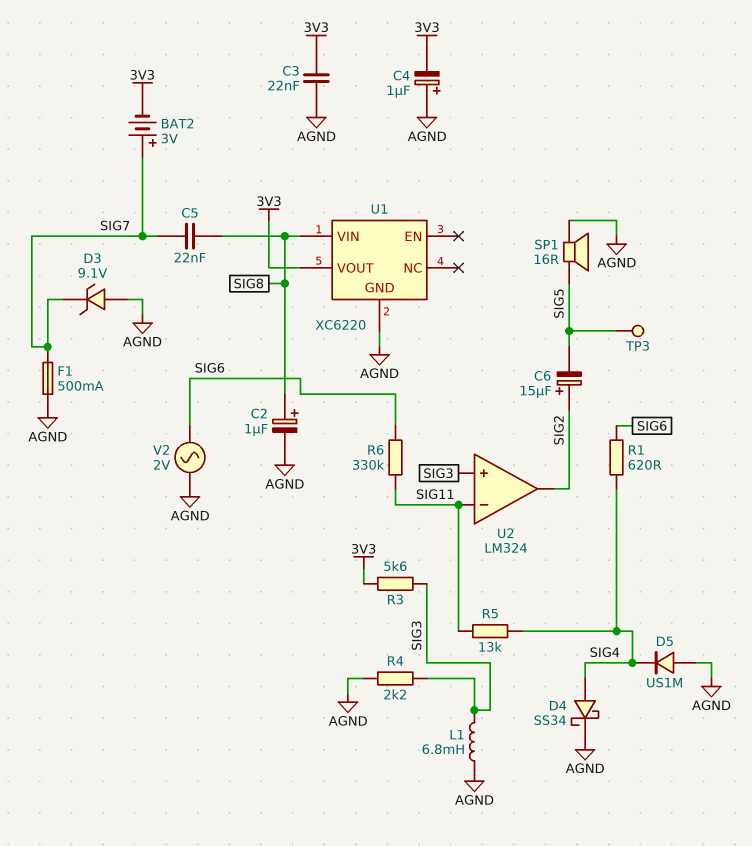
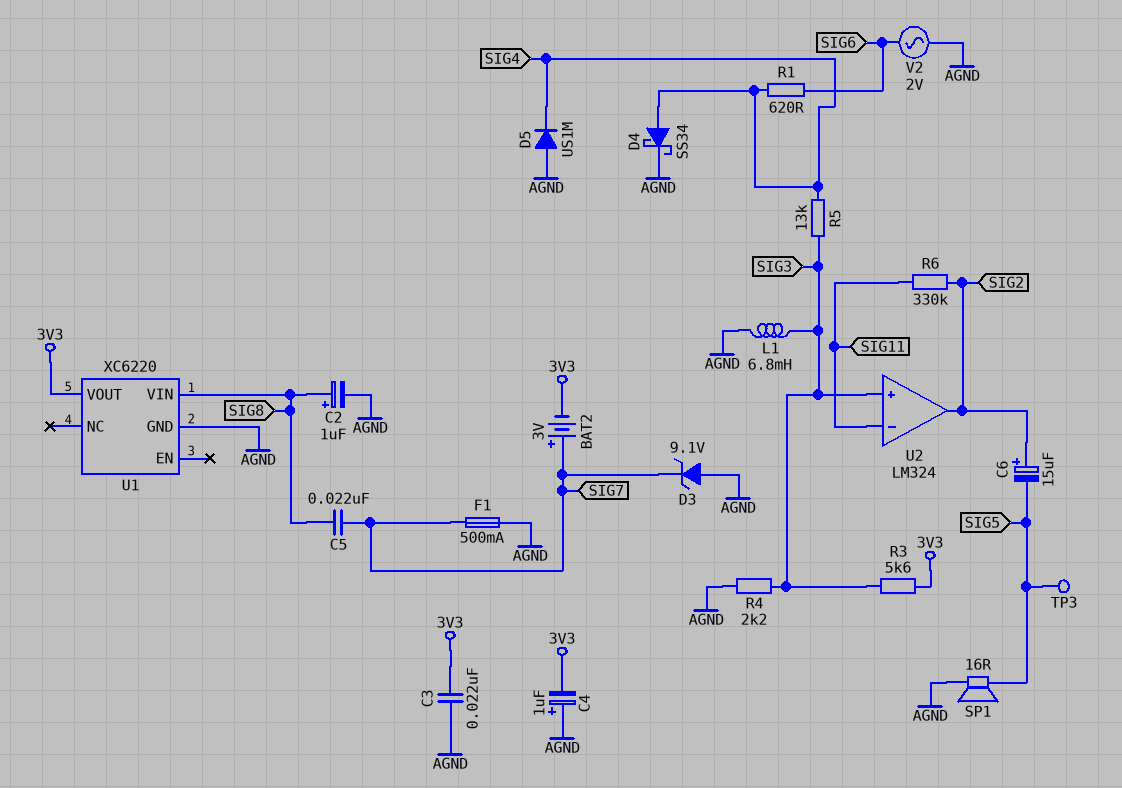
R5: 13k (SIG4, SIG11) -> 13k (SIG3, SIG4)
R6: 330k (SIG6, SIG11) -> 330k (SIG2, SIG11)

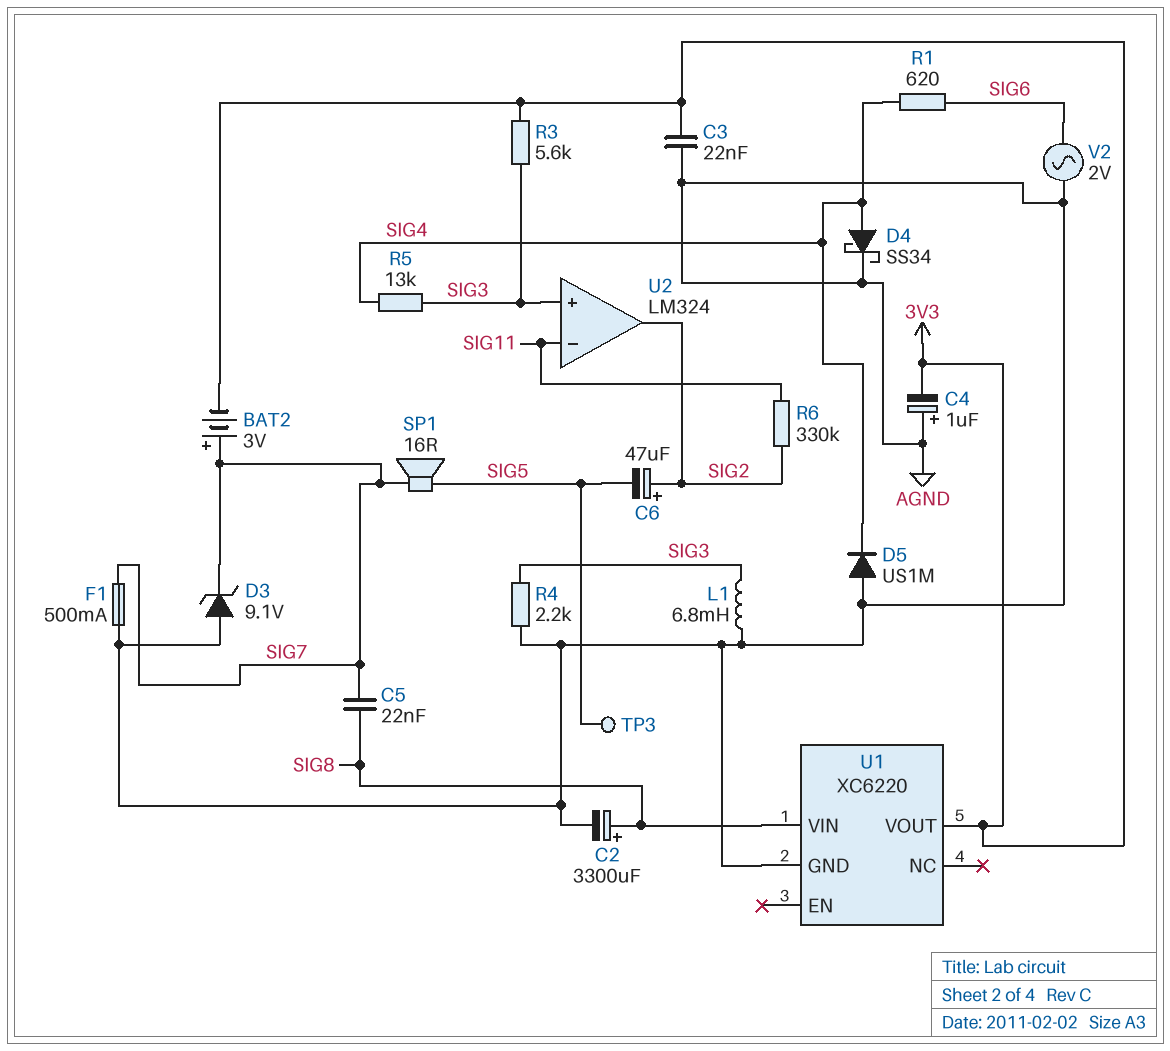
C2: 1uF (plus SIG8, minus AGND) -> 3300uF (plus SIG8, minus AGND)
C6: 15uF (plus SIG2, minus SIG5) -> 47uF (plus SIG2, minus SIG5)
SP1: speaker 16R (AGND, SIG5) -> speaker 16R (SIG5, SIG7)

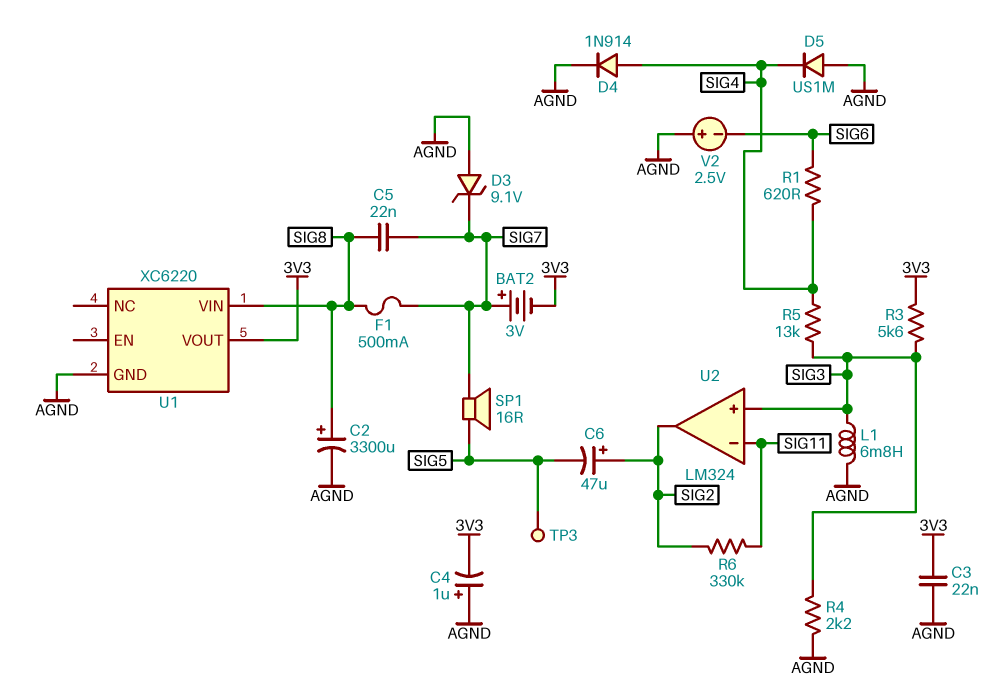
D4: schottky SS34 (A SIG4, K AGND) -> diode 1N914 (A SIG4, K AGND)
F1: 500mA (AGND, SIG7) -> 500mA (SIG7, SIG8)
V2: AC 2V (AGND, SIG6) -> 2.5V (plus AGND, minus SIG6)

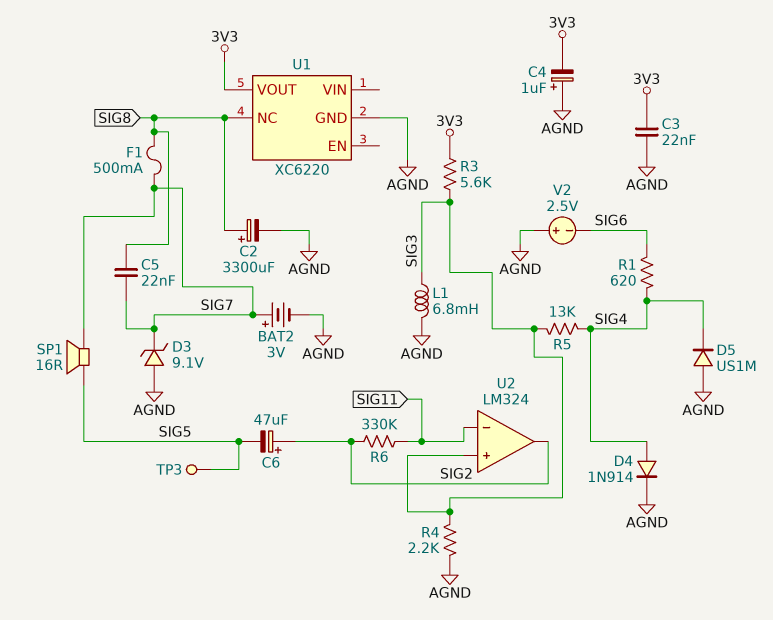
BAT2: 3V (plus SIG7, minus 3V3) -> 3V (plus SIG7, minus AGND)
U1 pin NC: none -> SIG8
U1 pin VIN: SIG8 -> none

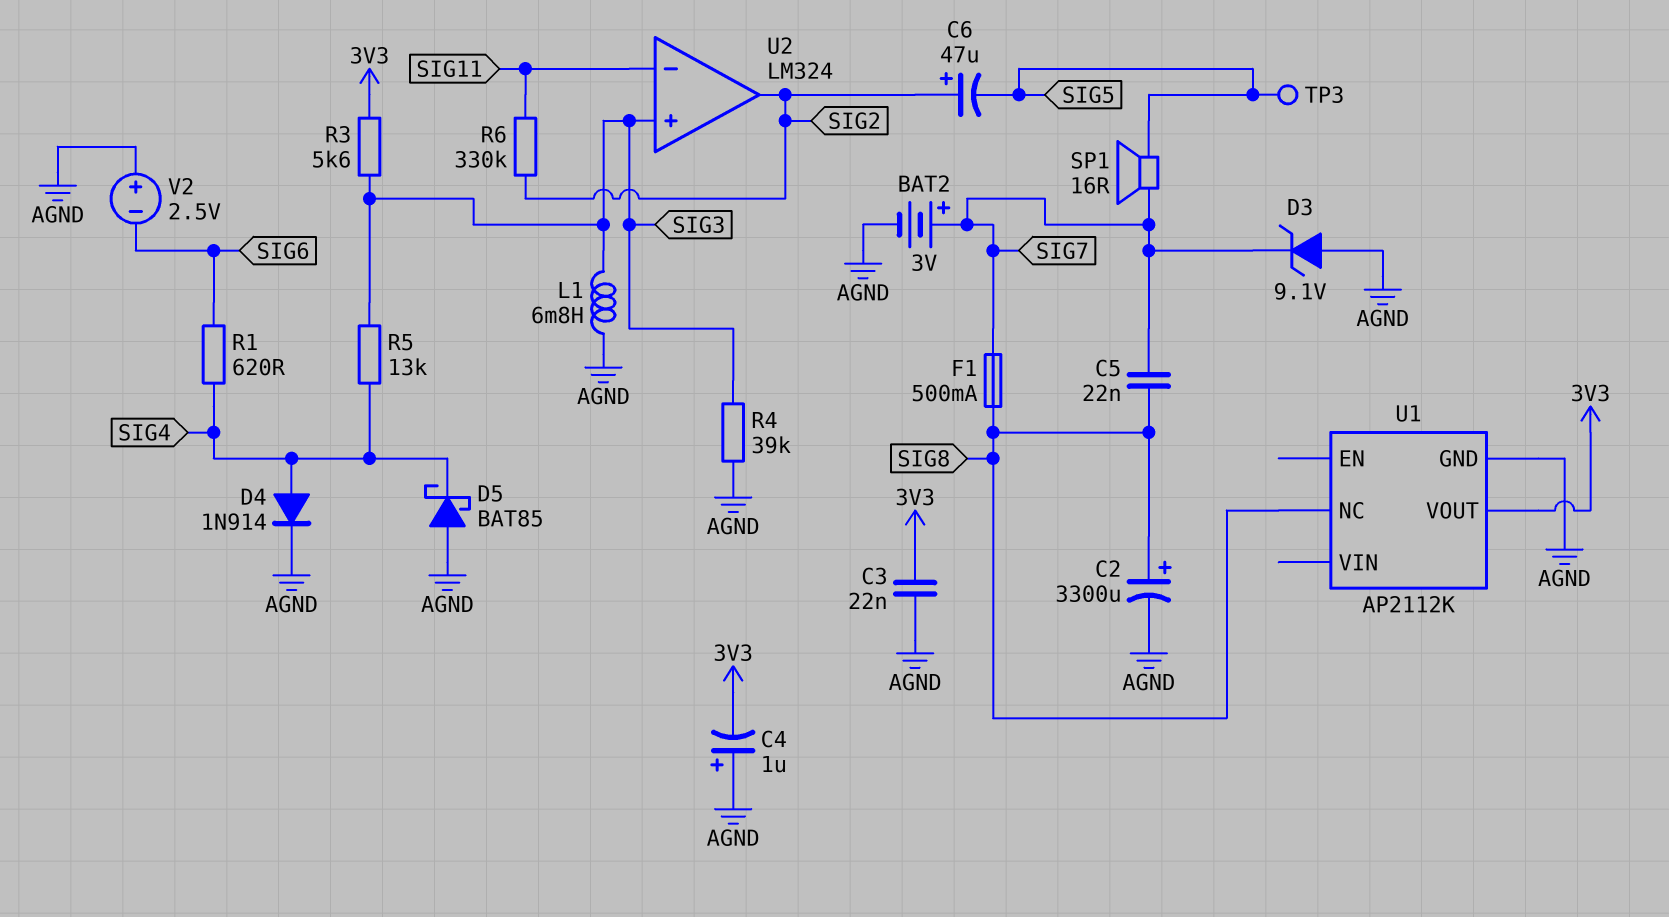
D5: diode US1M (A AGND, K SIG4) -> schottky BAT85 (A AGND, K SIG4)
R4: 2.2k (AGND, SIG3) -> 39k (AGND, SIG3)
U1: XC6220 -> AP2112K

